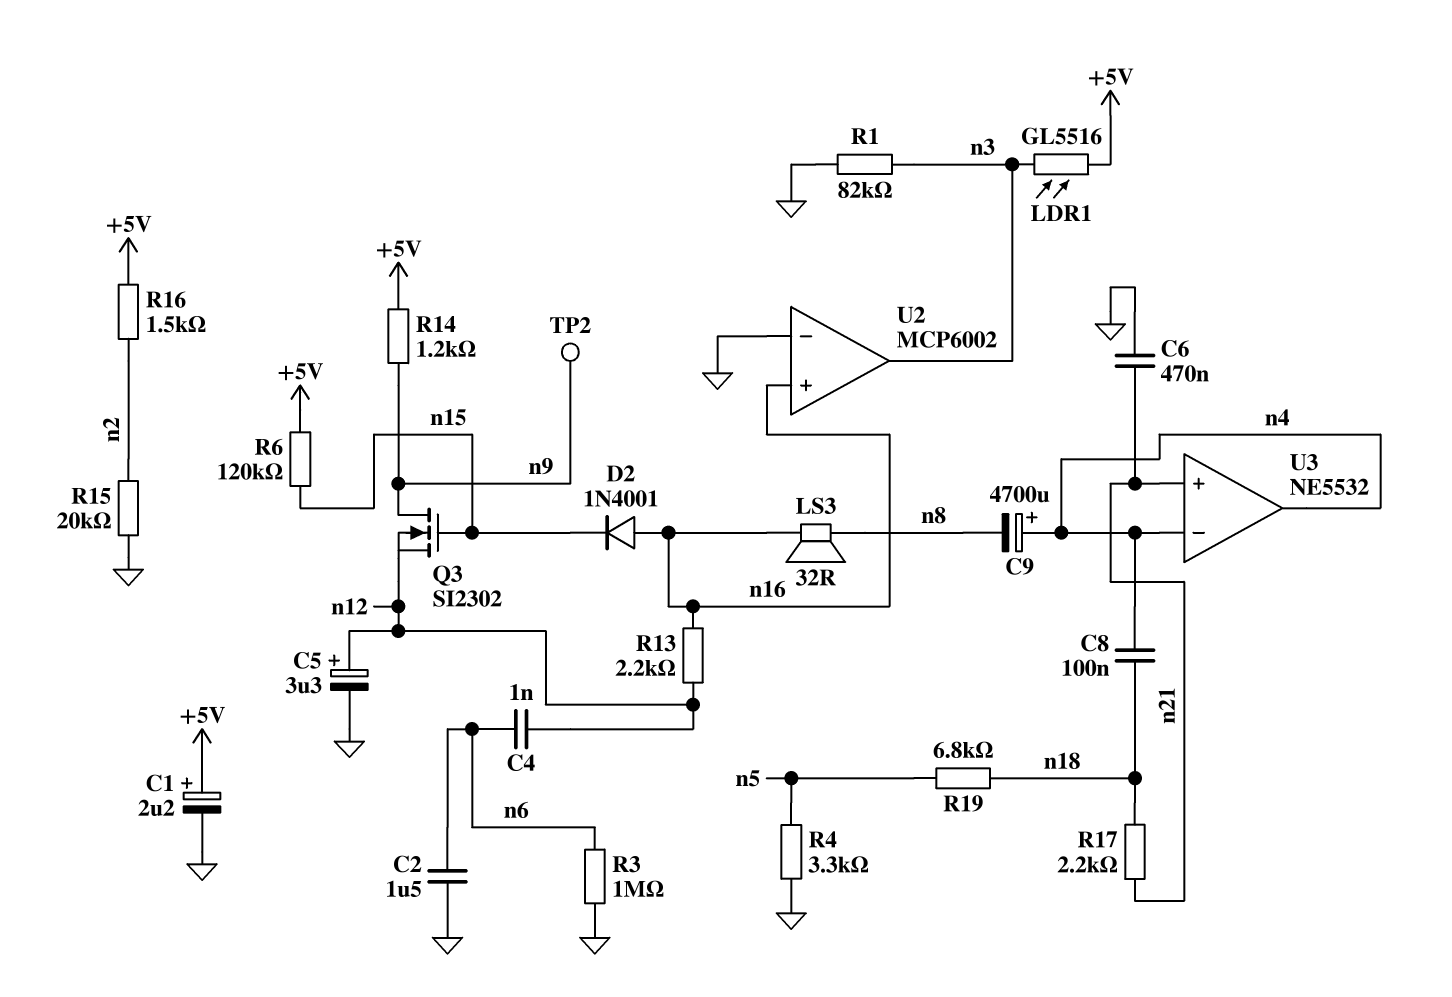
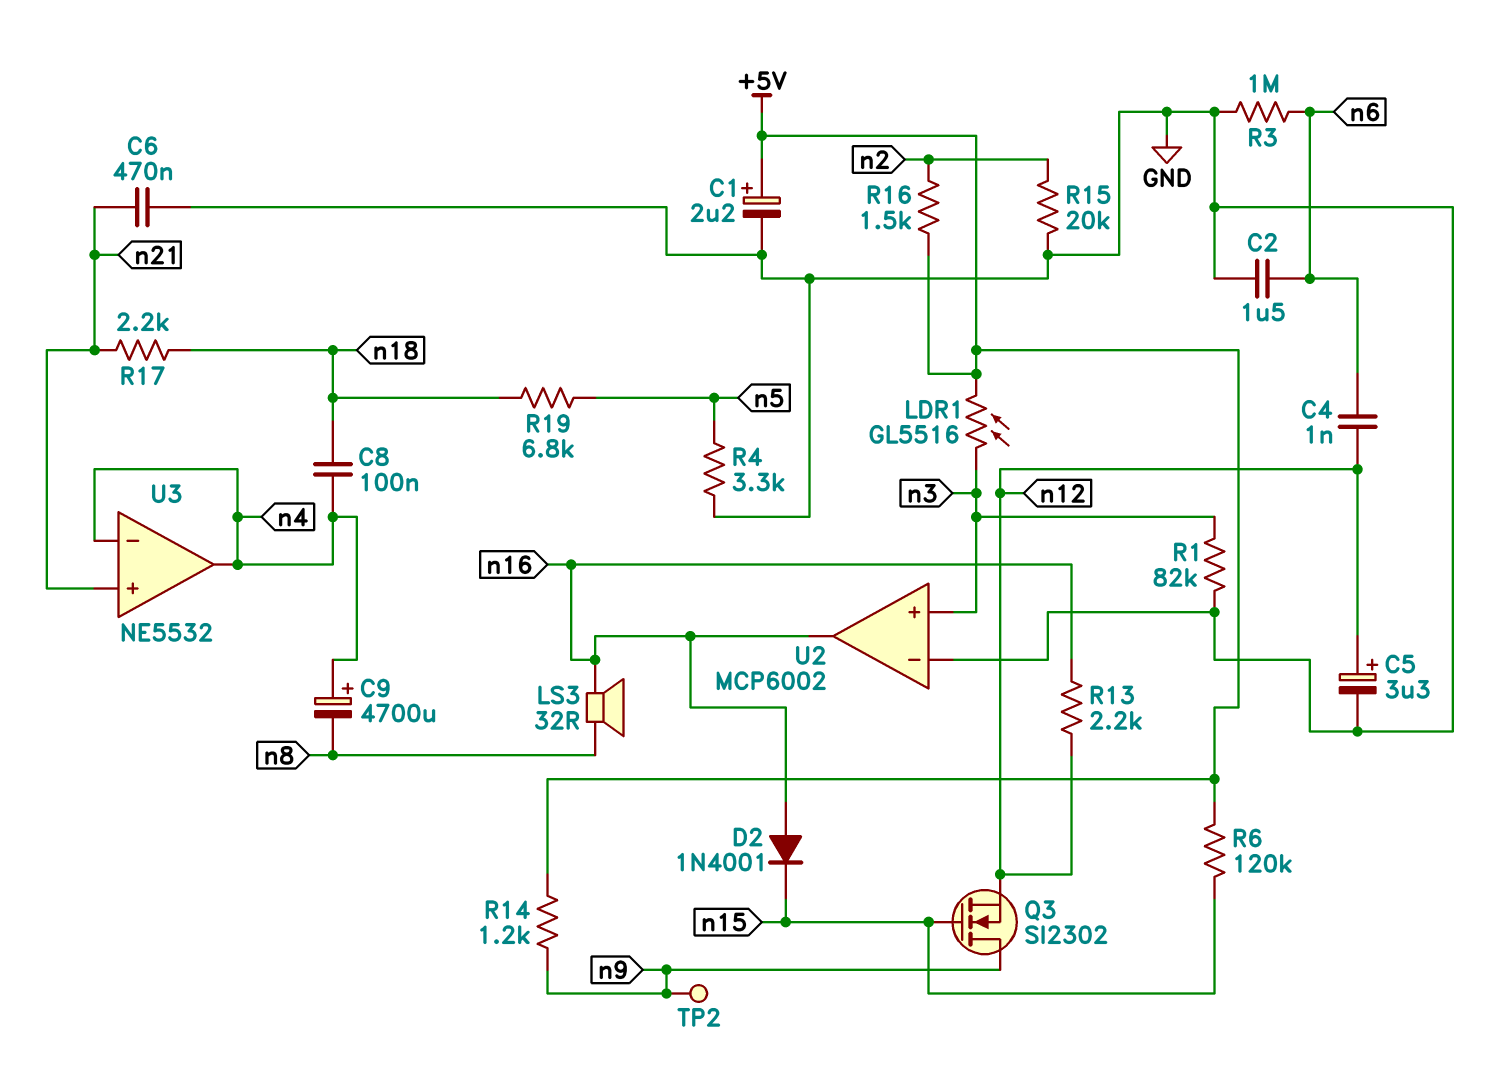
U2 pin in+: n16 -> n3
U2 pin out: n3 -> n16

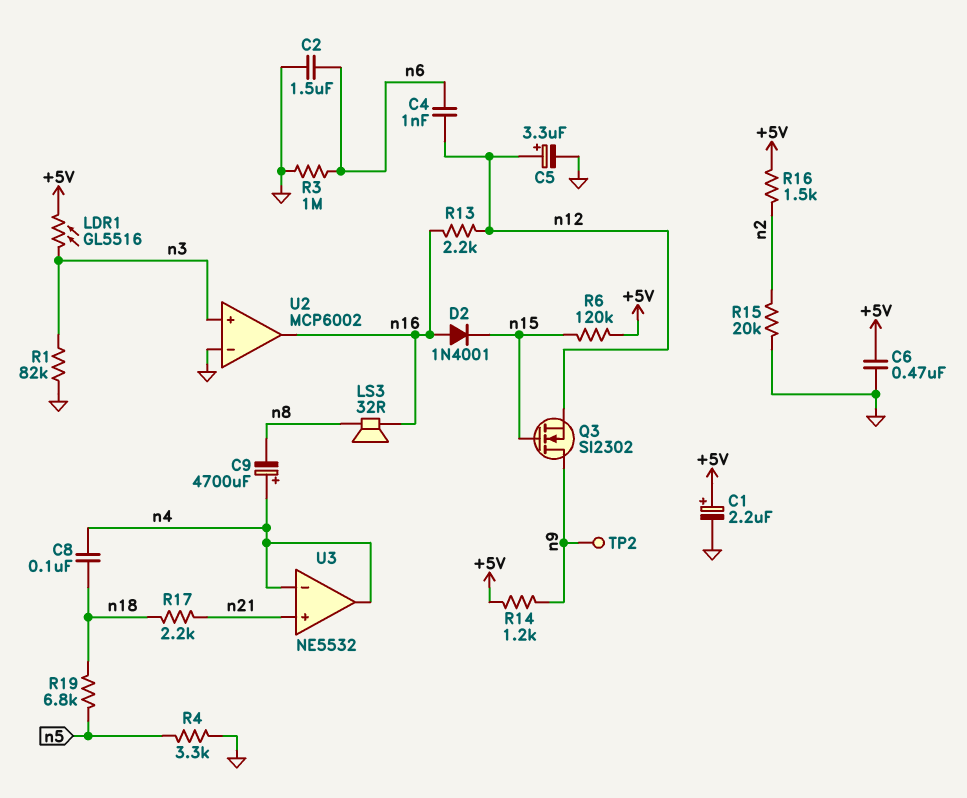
C6: 470nF (GND, n21) -> 470nF (+5V, GND)

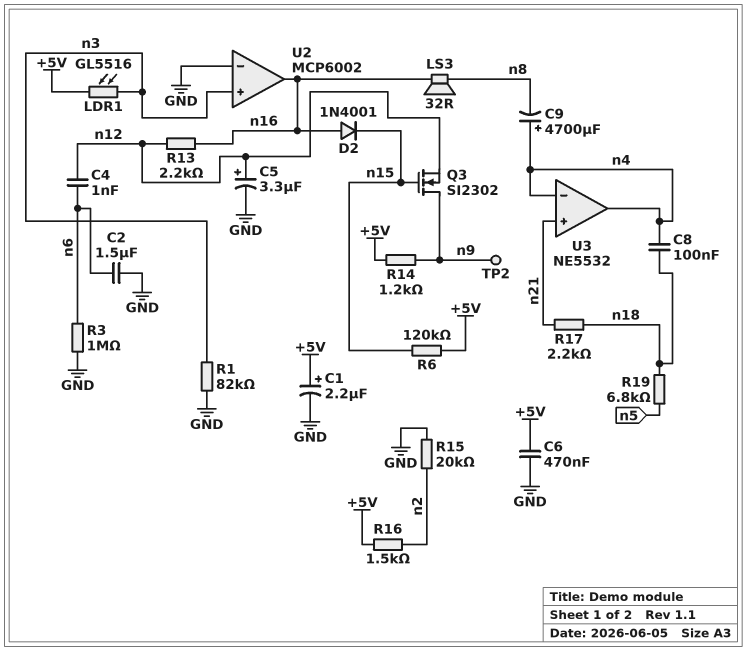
R4: 3.3k (GND, n5) -> none

